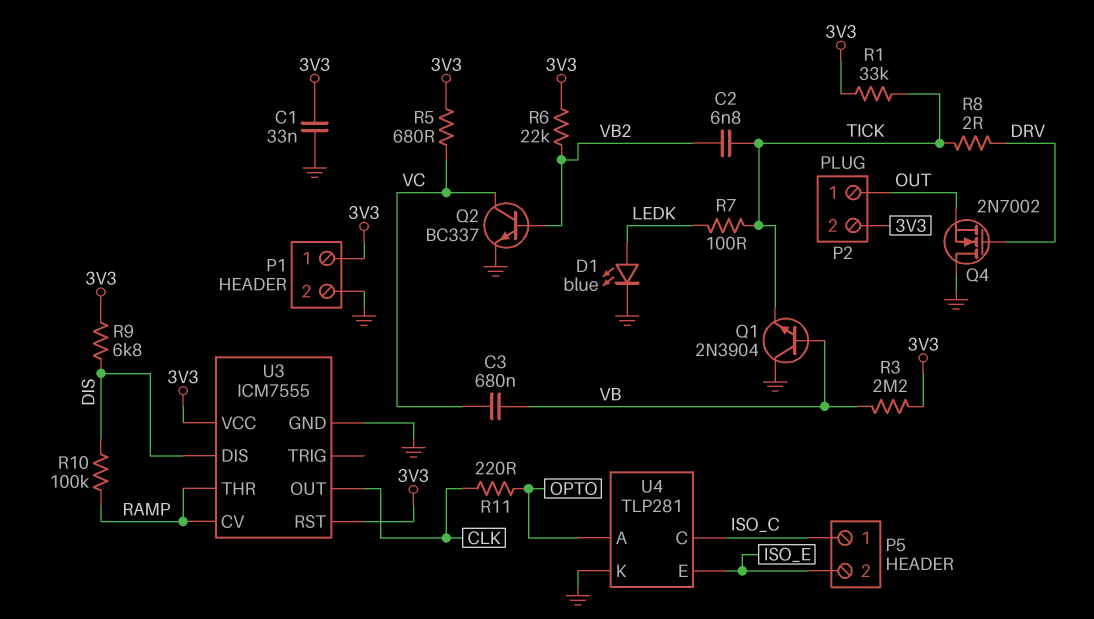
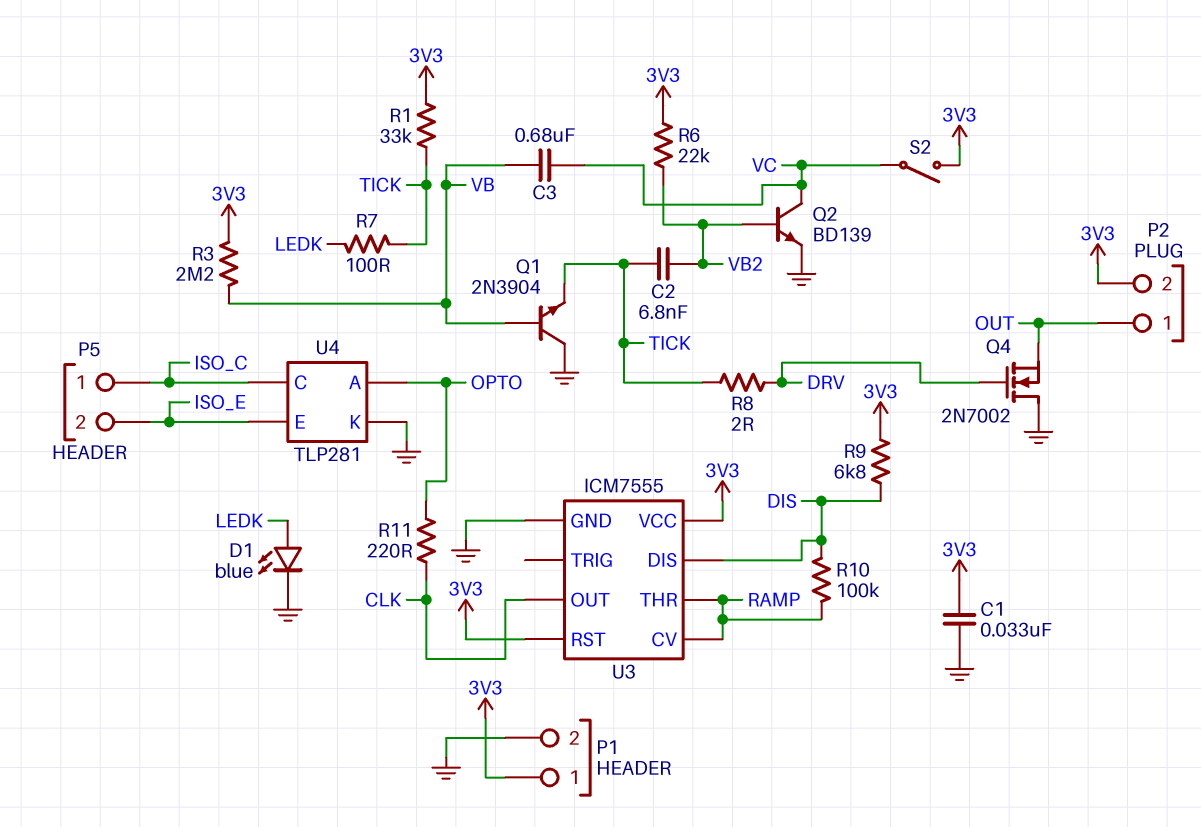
Q2: NPN BC337 (B VB2, C VC, E GND) -> NPN BD139 (B VB2, C VC, E GND)
R5: 680 (3V3, VC) -> none
S2: none -> switch (3V3, VC)

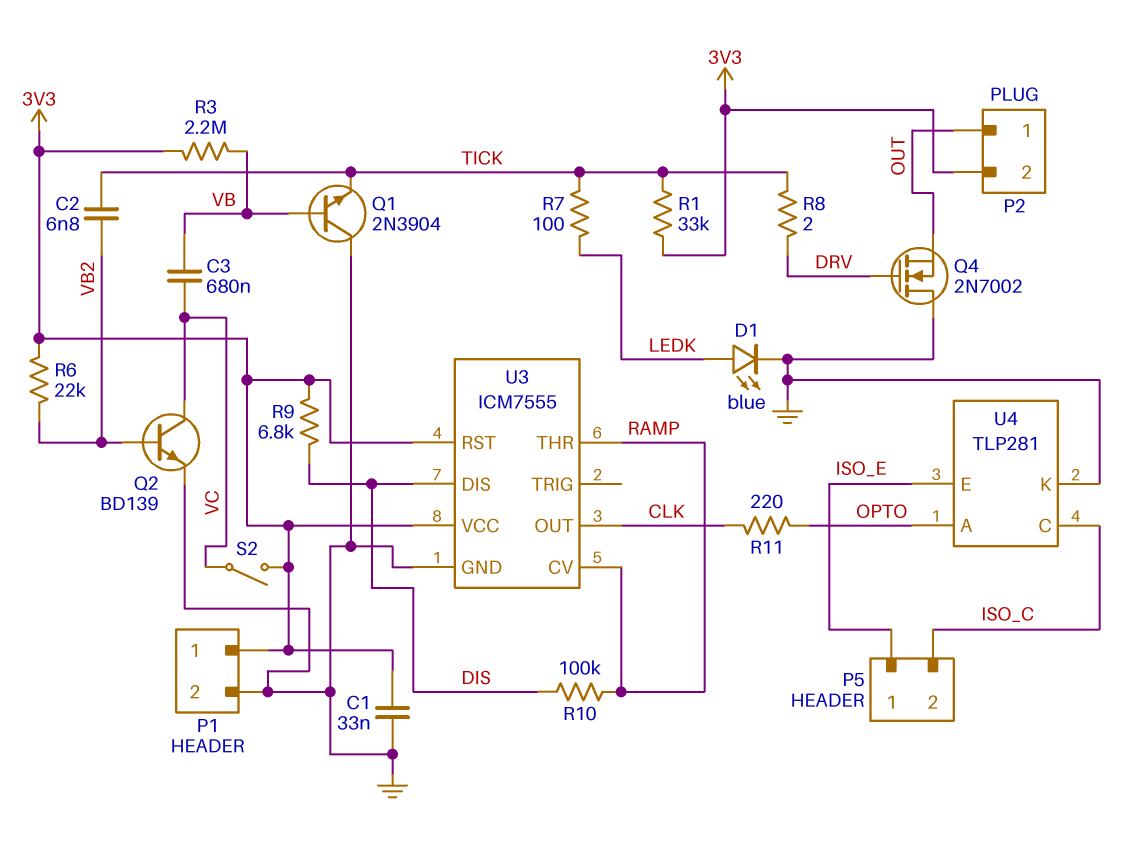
P5 pin 1: ISO_C -> ISO_E
P5 pin 2: ISO_E -> ISO_C

